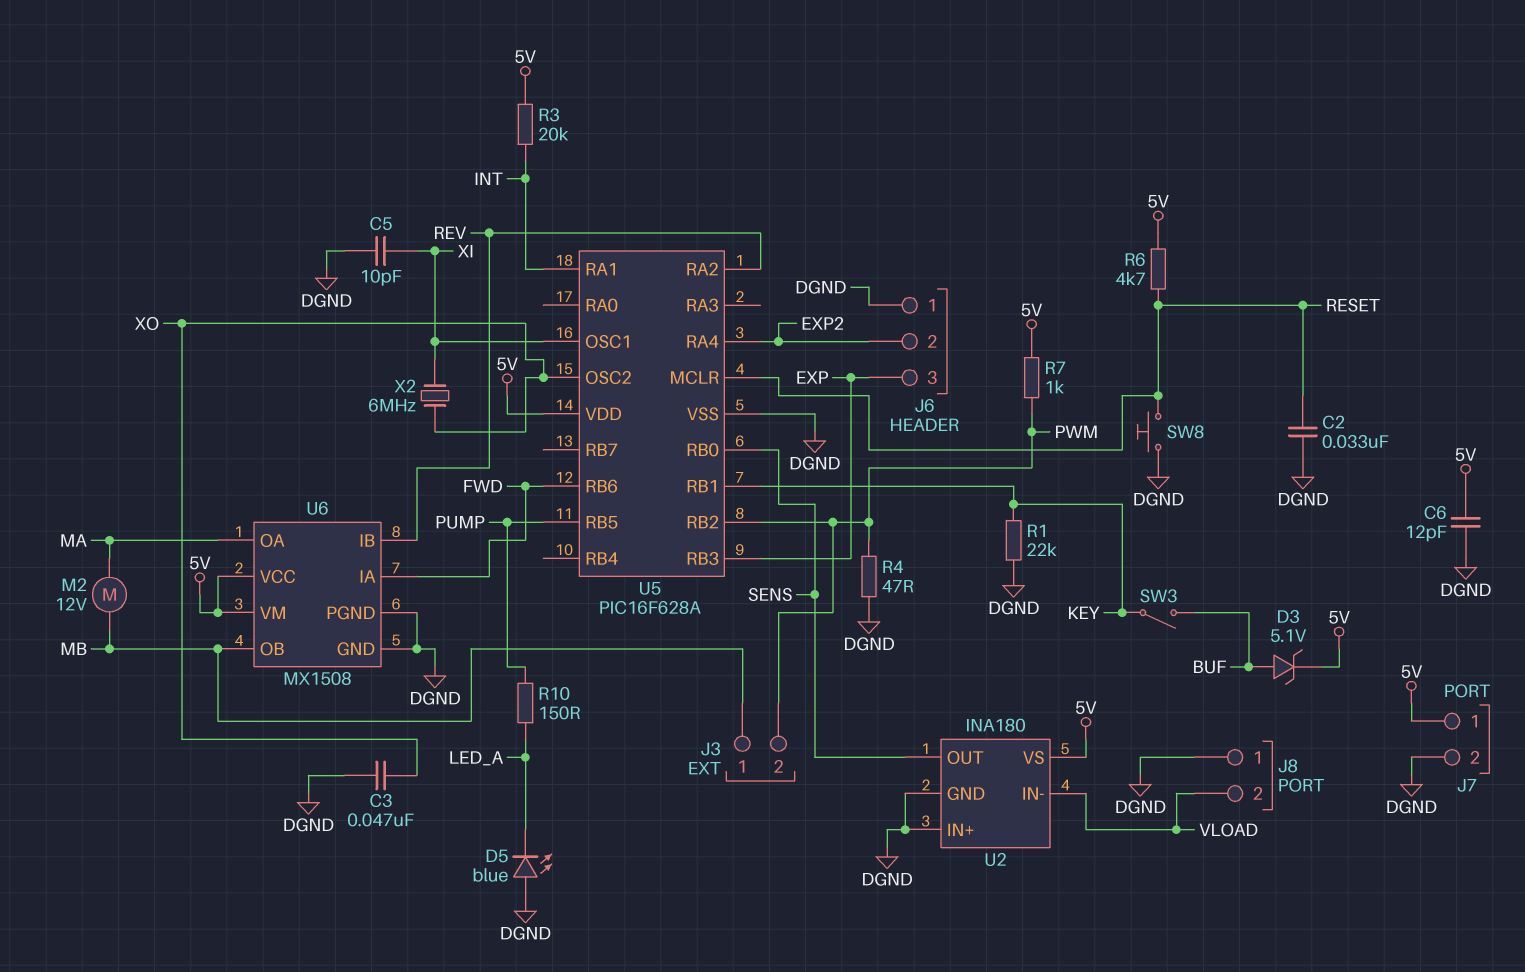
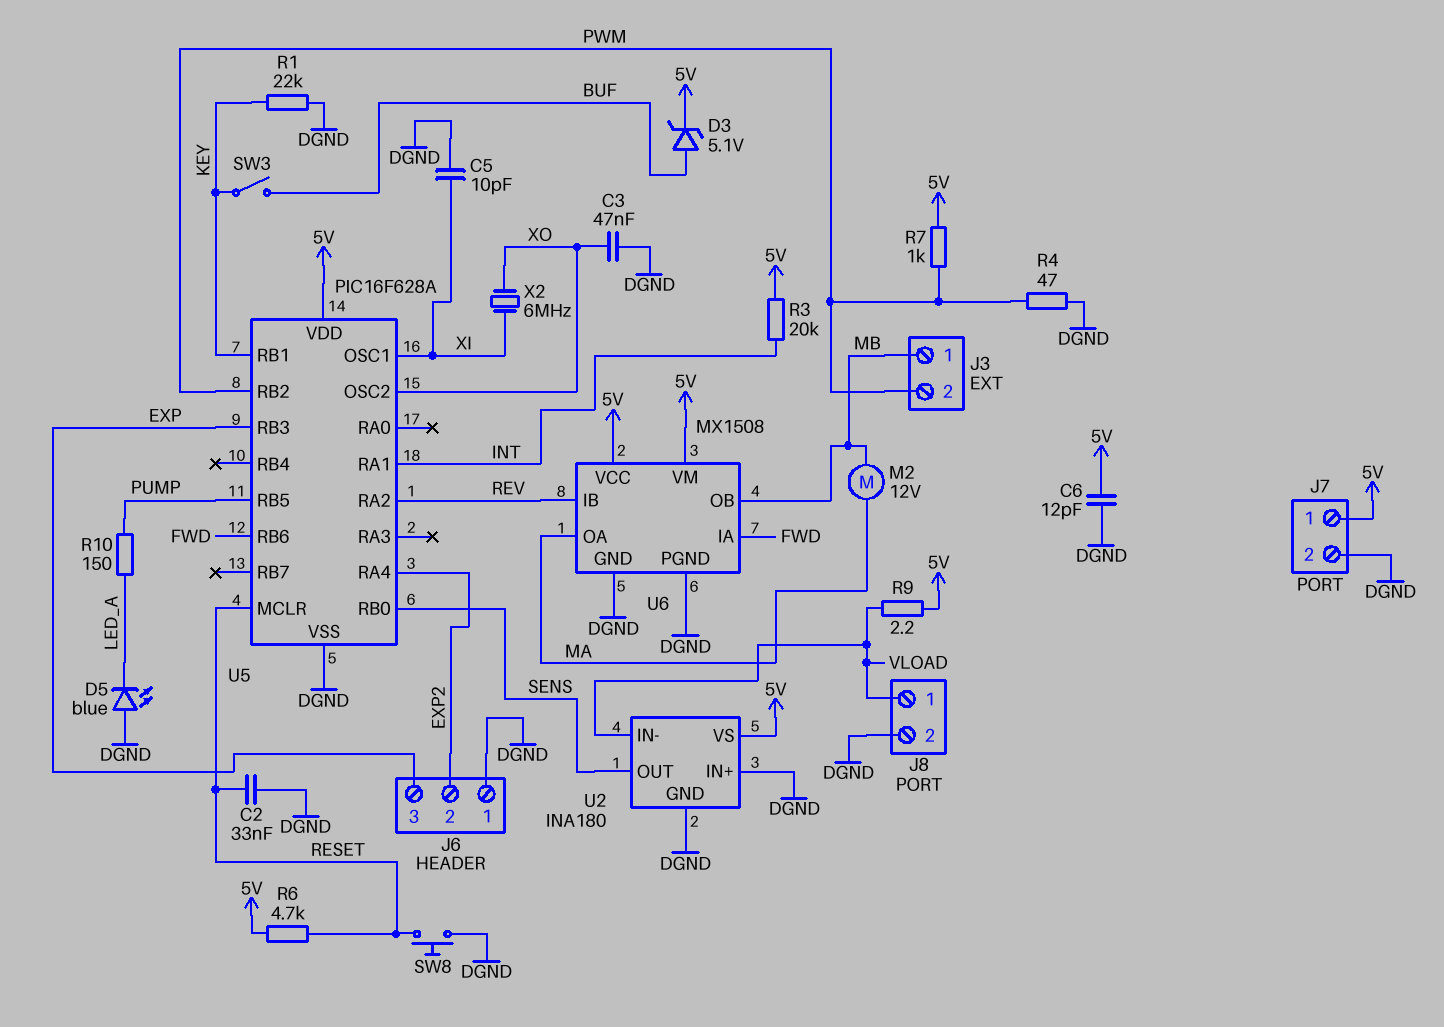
J8 pin 1: DGND -> VLOAD
J8 pin 2: VLOAD -> DGND
R9: none -> 2.2 (5V, VLOAD)

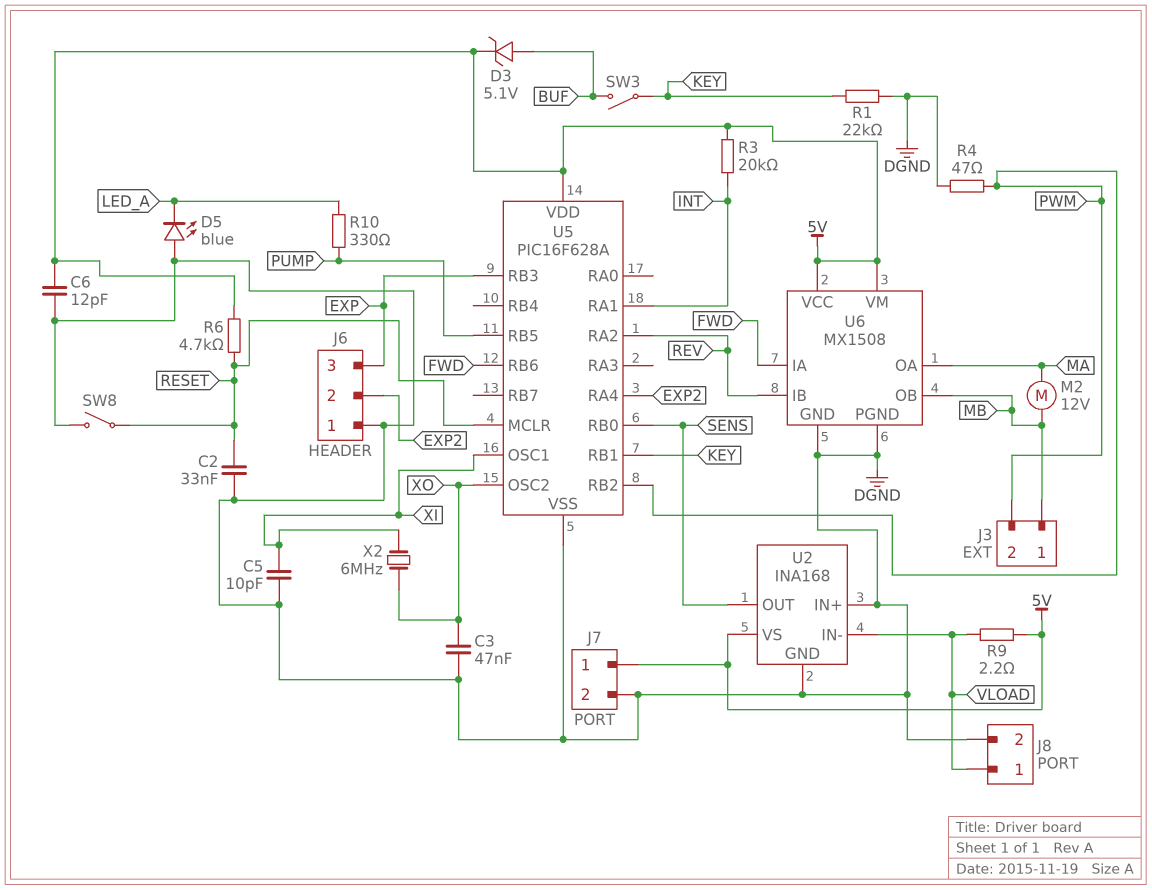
R7: 1k (5V, PWM) -> none
R10: 150 (LED_A, PUMP) -> 330 (LED_A, PUMP)
SW8: button (DGND, RESET) -> switch (DGND, RESET)
U2: INA180 -> INA168

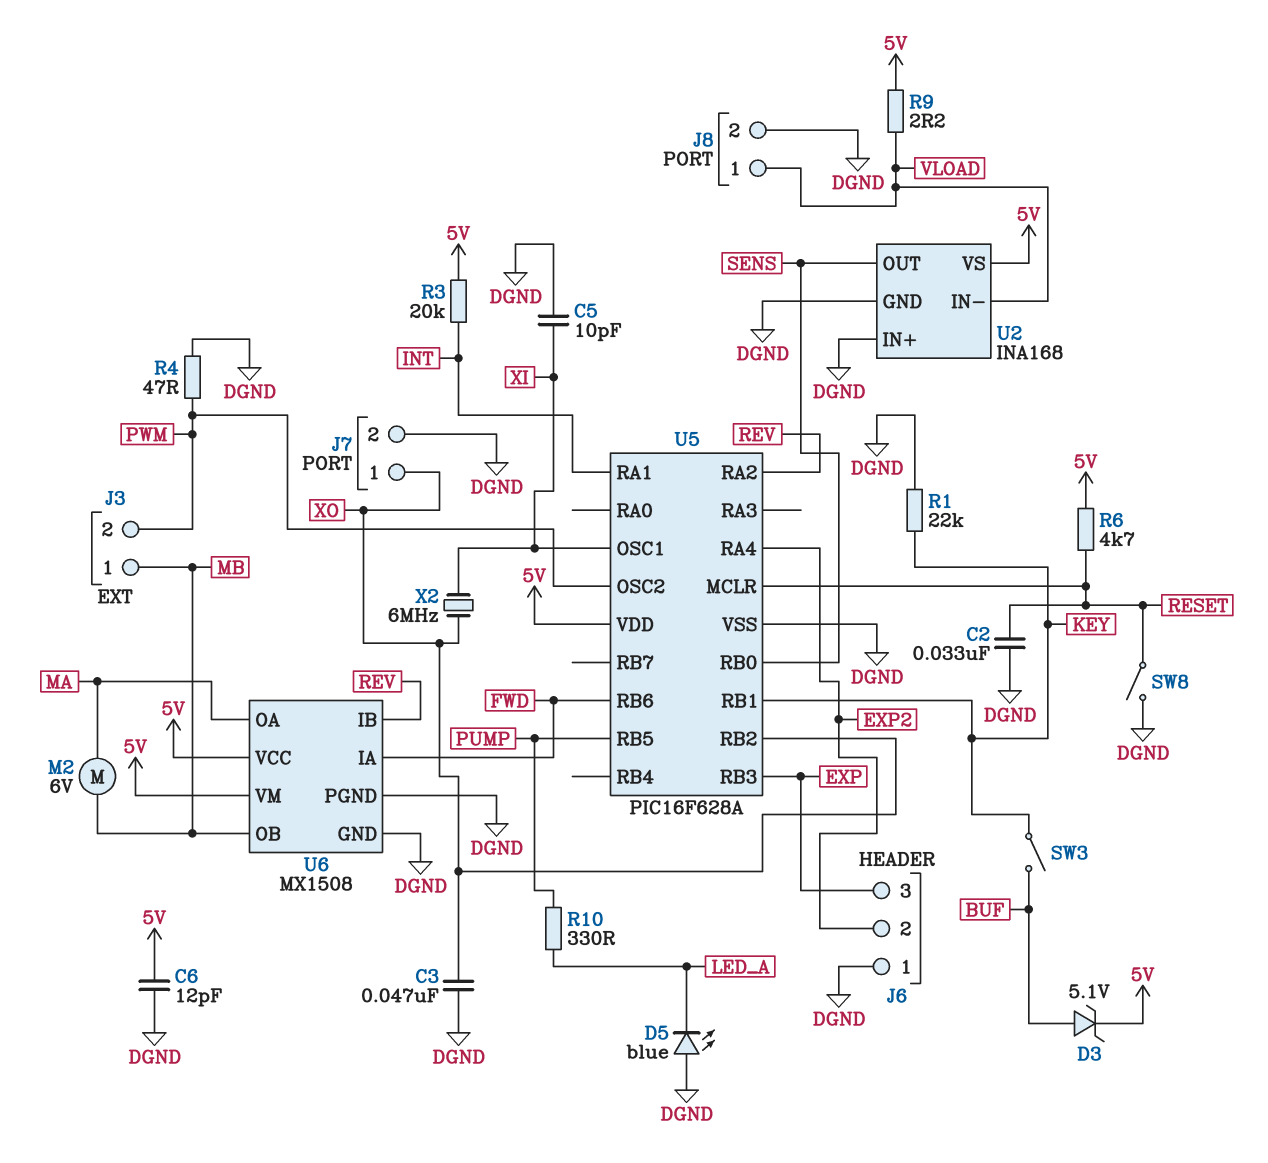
J7 pin 1: 5V -> XO
M2: motor 12V (MA, MB) -> motor 6V (MA, MB)
U5 pin OSC2: XO -> PWM
U5 pin RB2: PWM -> XO

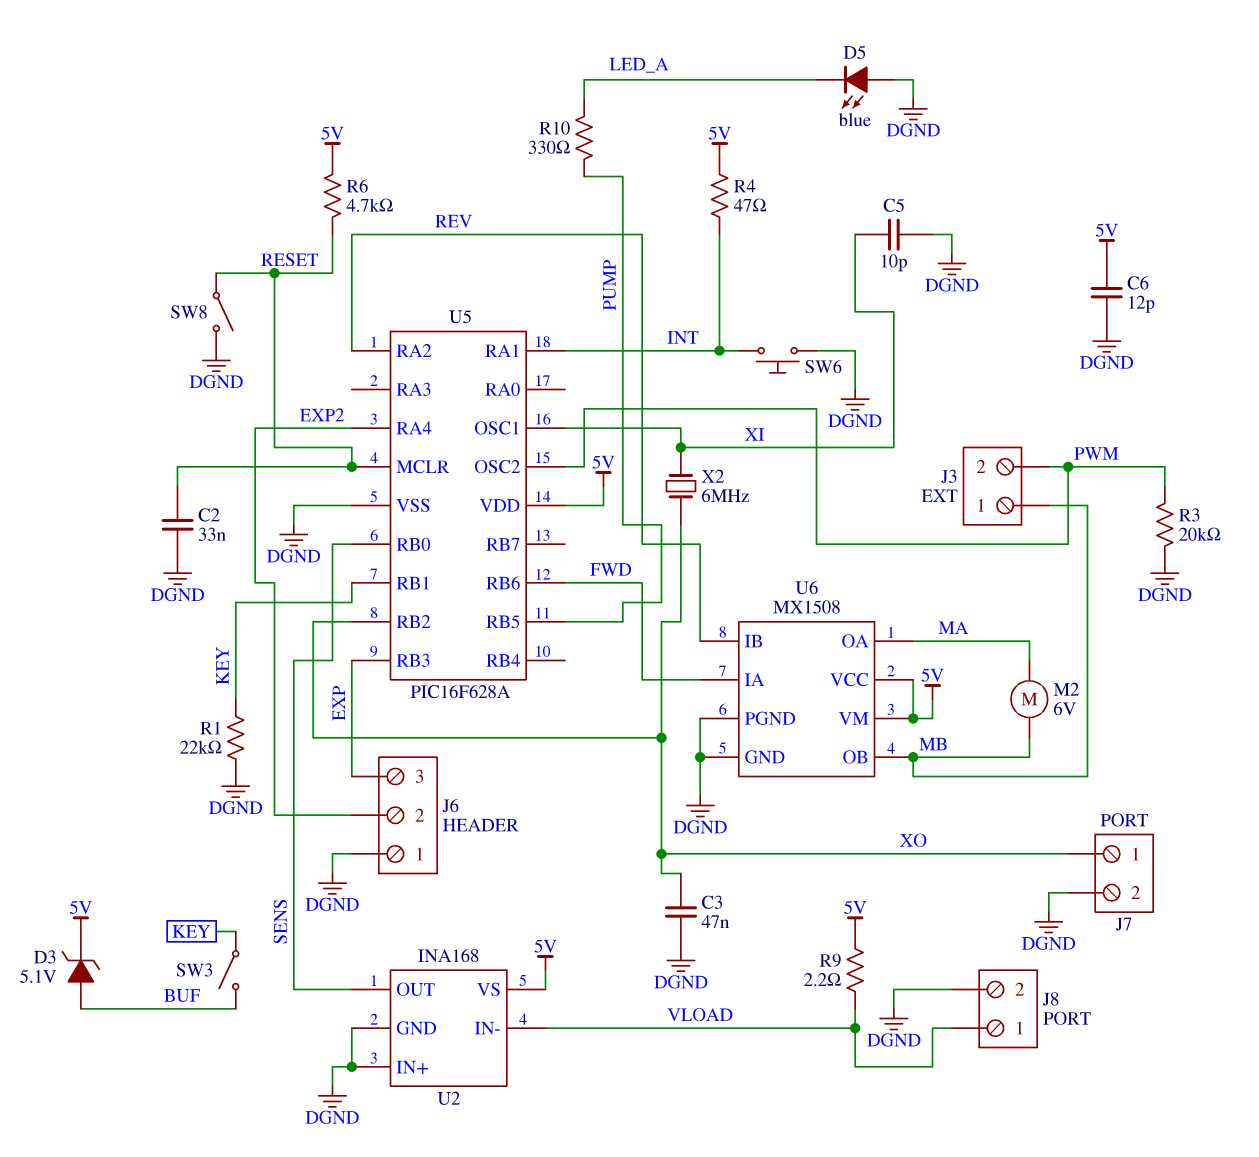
R3: 20k (5V, INT) -> 20k (DGND, PWM)
R4: 47 (DGND, PWM) -> 47 (5V, INT)
SW6: none -> button (DGND, INT)

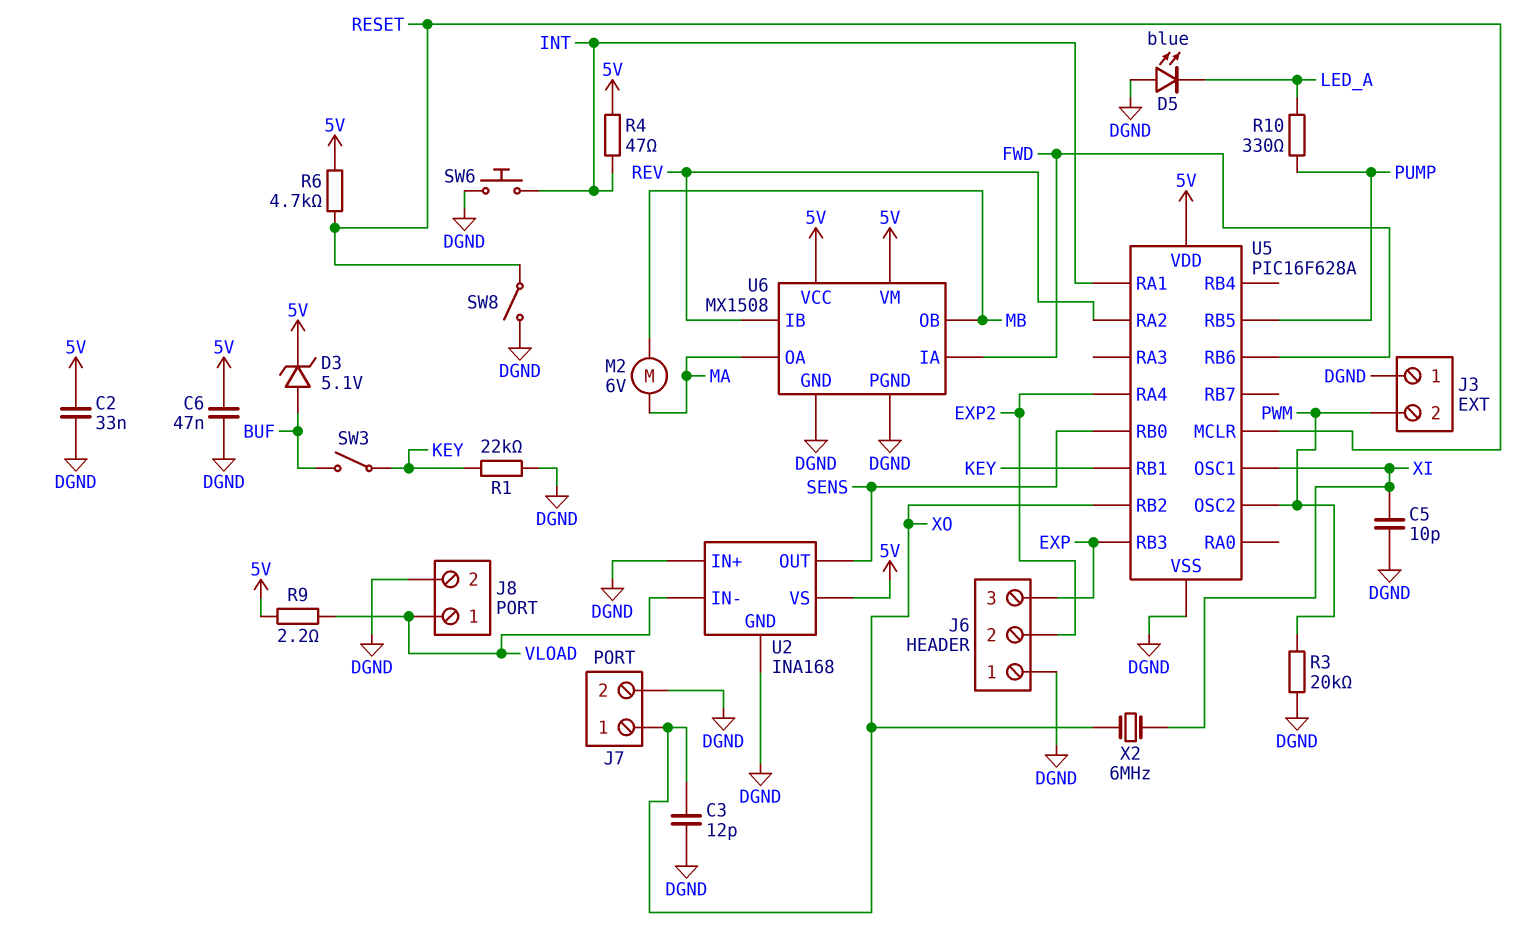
C2: 33nF (DGND, RESET) -> 33nF (5V, DGND)
C3: 47nF (DGND, XO) -> 12pF (DGND, XO)
C6: 12pF (5V, DGND) -> 47nF (5V, DGND)
J3 pin 1: MB -> DGND

